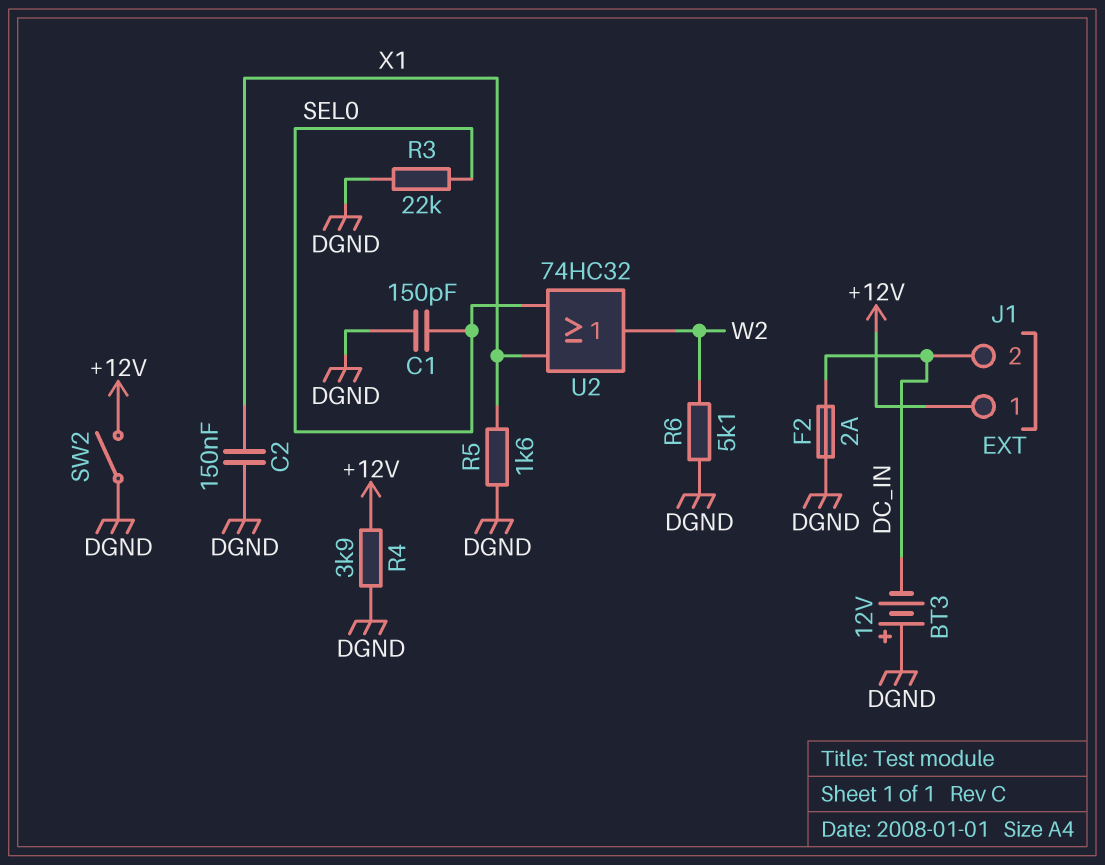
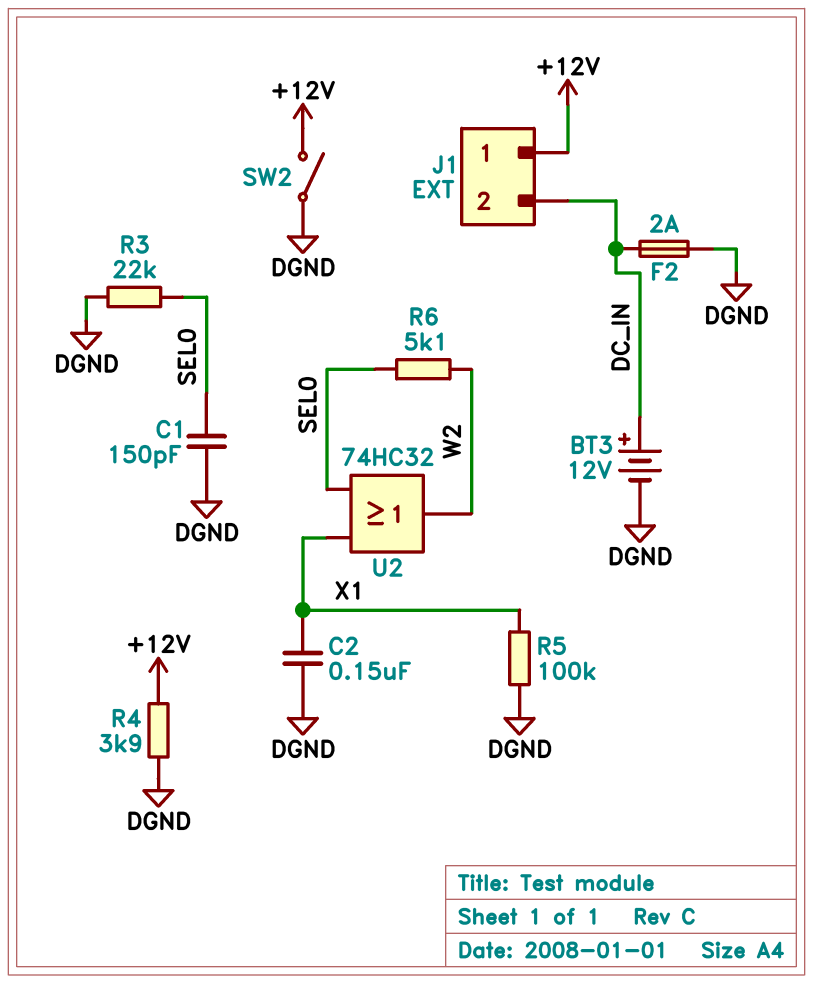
BT3: 12V (plus DGND, minus DC_IN) -> 12V (plus DC_IN, minus DGND)
R5: 1.6k (DGND, X1) -> 100k (DGND, X1)
R6: 5.1k (DGND, W2) -> 5.1k (SEL0, W2)

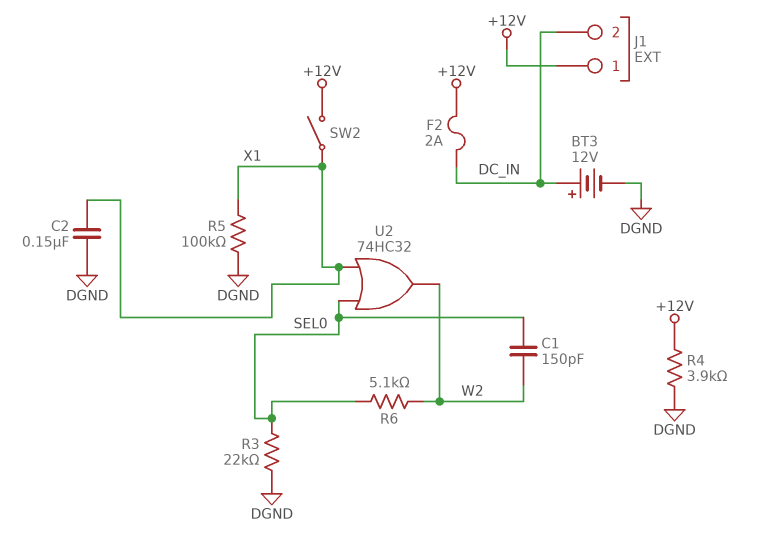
C1: 150pF (DGND, SEL0) -> 150pF (SEL0, W2)
F2: 2A (DC_IN, DGND) -> 2A (+12V, DC_IN)
SW2: switch (+12V, DGND) -> switch (+12V, X1)

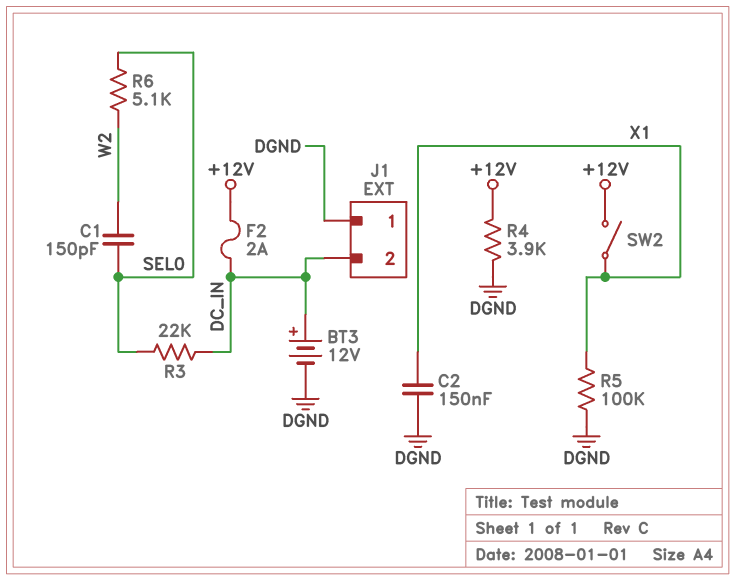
J1 pin 1: +12V -> DGND
R3: 22k (DGND, SEL0) -> 22k (DC_IN, SEL0)
U2: OR 74HC32 (in SEL0, in X1, out W2) -> none

